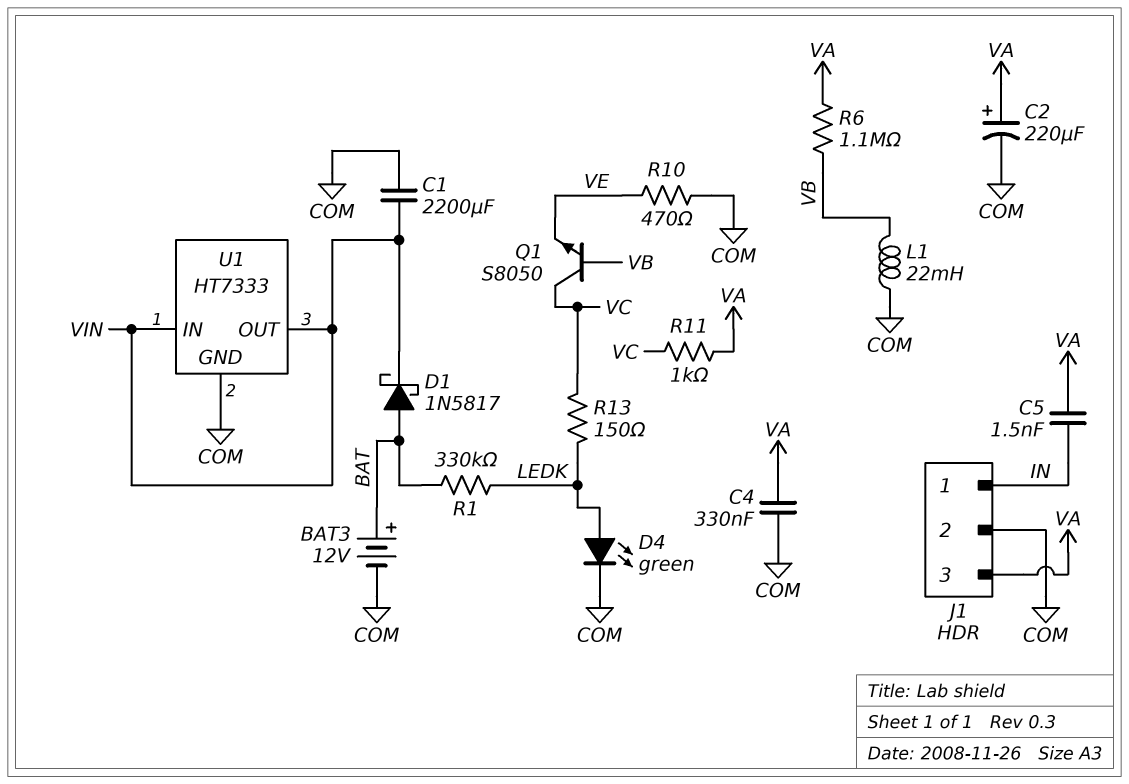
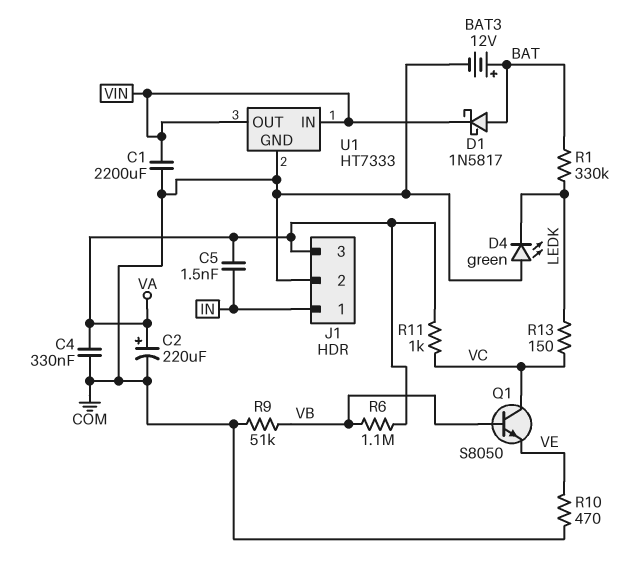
D4: LED green (A LEDK, K COM) -> LED green (A COM, K LEDK)
L1: 22mH (COM, VB) -> none
R9: none -> 51k (COM, VB)

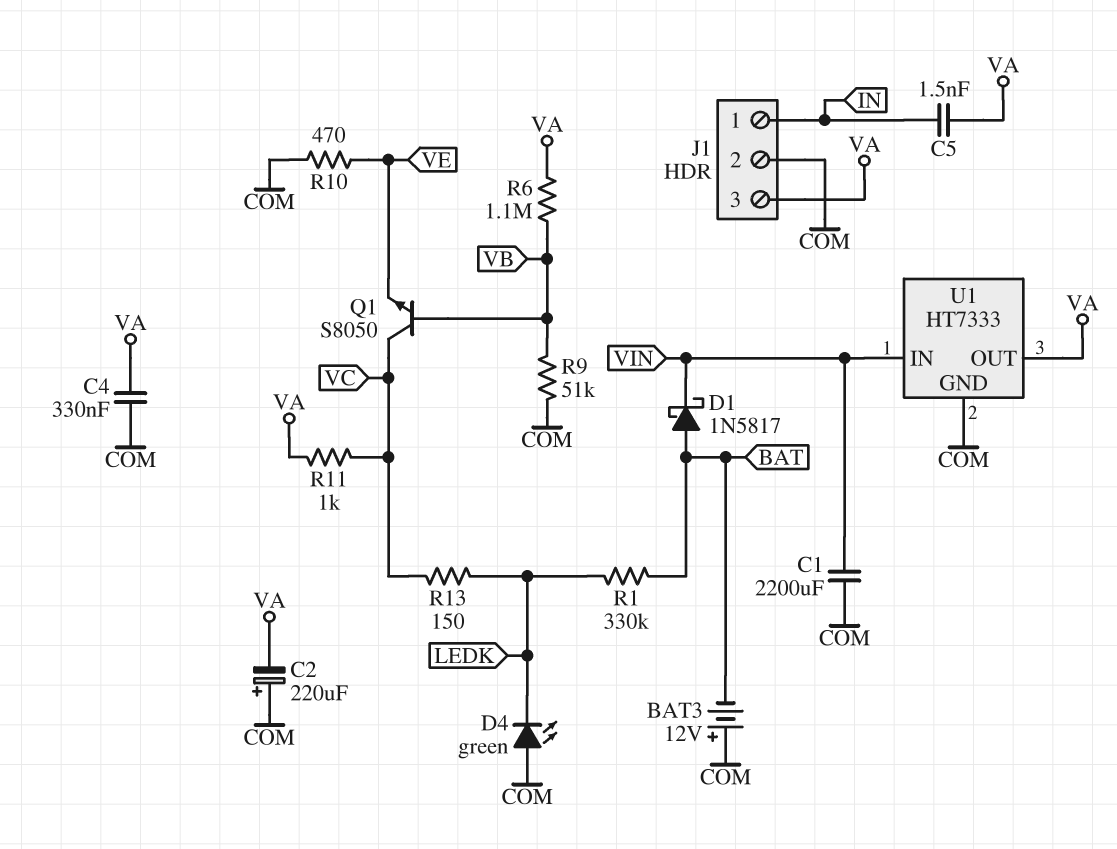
BAT3: 12V (plus BAT, minus COM) -> 12V (plus COM, minus BAT)
C2: 220uF (plus VA, minus COM) -> 220uF (plus COM, minus VA)
U1 pin OUT: VIN -> VA

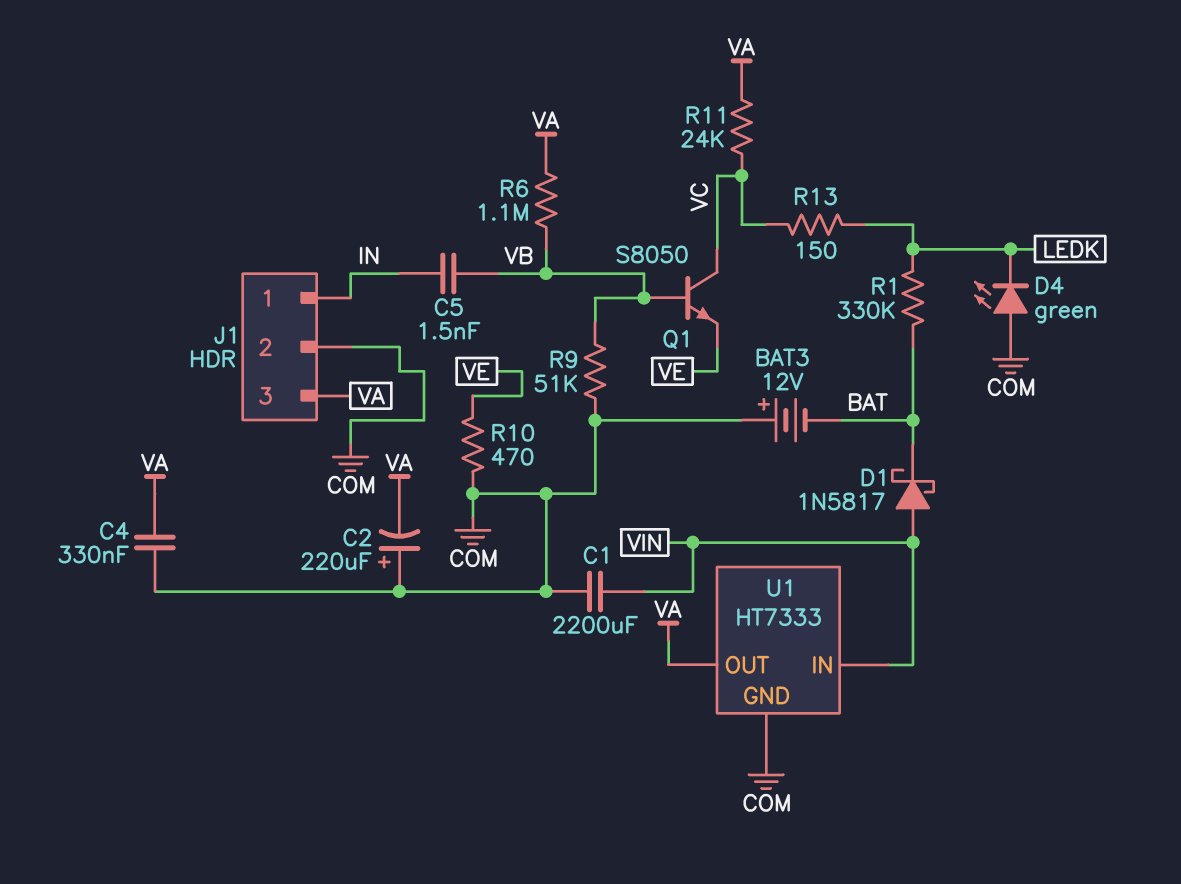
C5: 1.5nF (IN, VA) -> 1.5nF (IN, VB)
D1: schottky 1N5817 (A BAT, K VIN) -> schottky 1N5817 (A VIN, K BAT)
R11: 1k (VA, VC) -> 24k (VA, VC)

